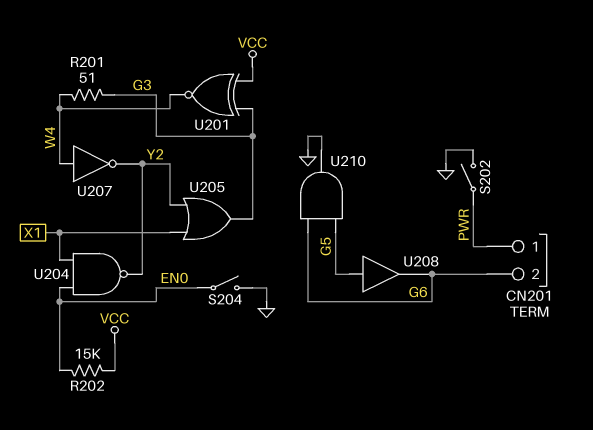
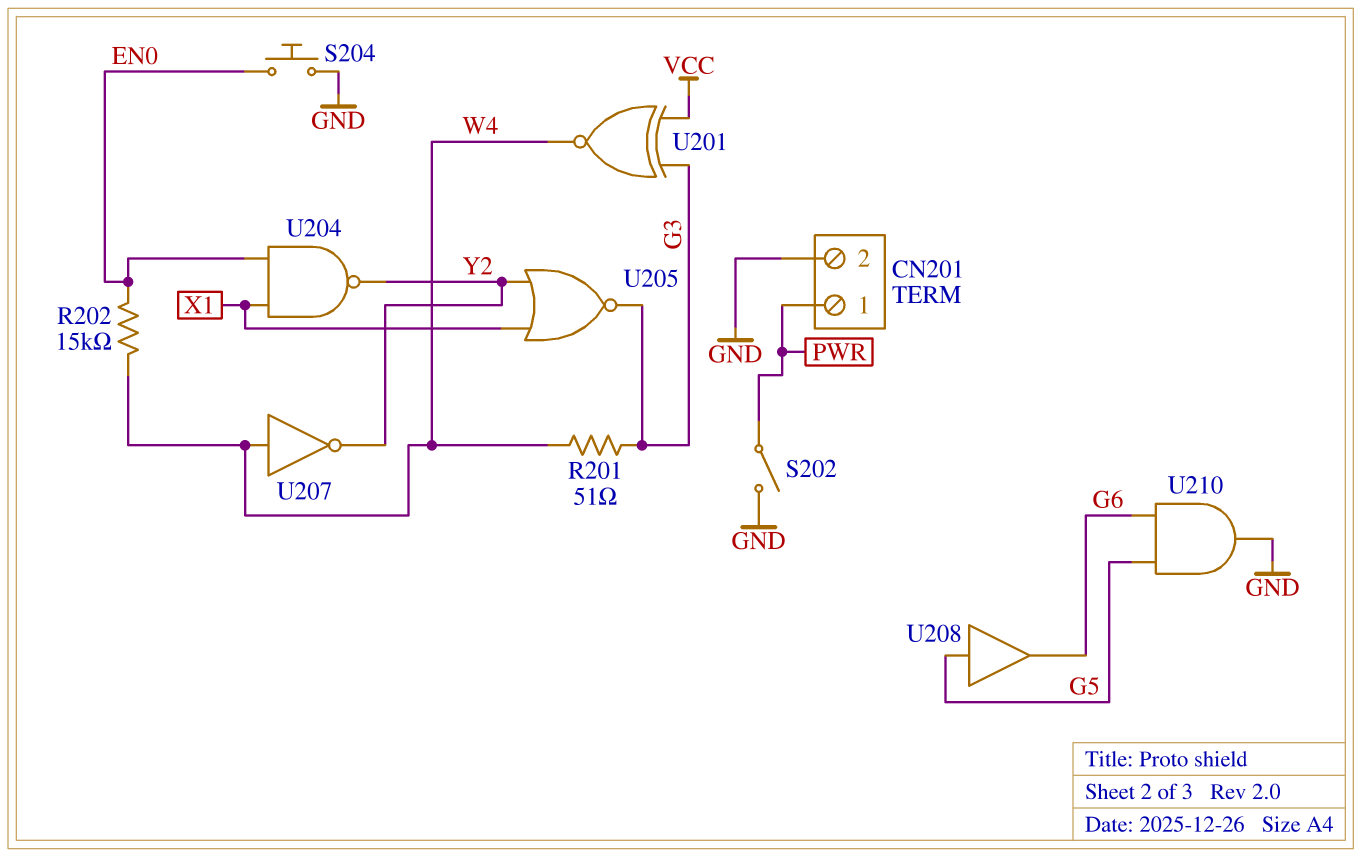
CN201 pin 2: G6 -> GND
R202: 15k (EN0, VCC) -> 15k (EN0, W4)
S204: switch (EN0, GND) -> button (EN0, GND)
U205: OR (in X1, in Y2, out G3) -> NOR (in X1, in Y2, out G3)

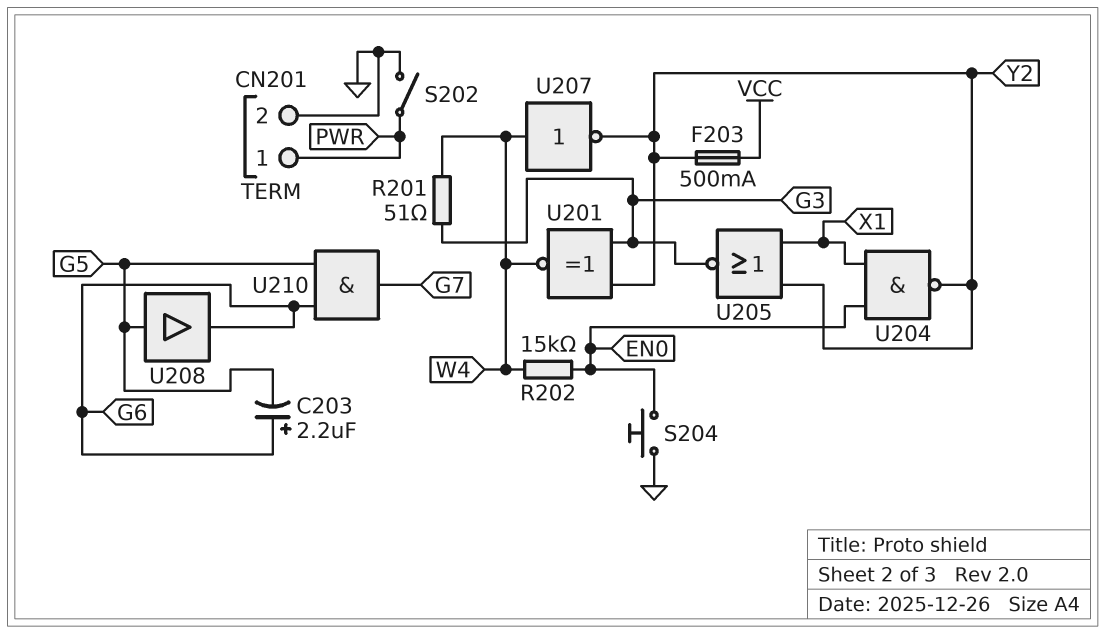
C203: none -> 2.2uF (plus G6, minus G5)
F203: none -> 500mA (VCC, Y2)
U201: XNOR (in G3, in VCC, out W4) -> XNOR (in G3, in Y2, out W4)
U210: AND (in G5, in G6, out GND) -> AND (in G5, in G6, out G7)

